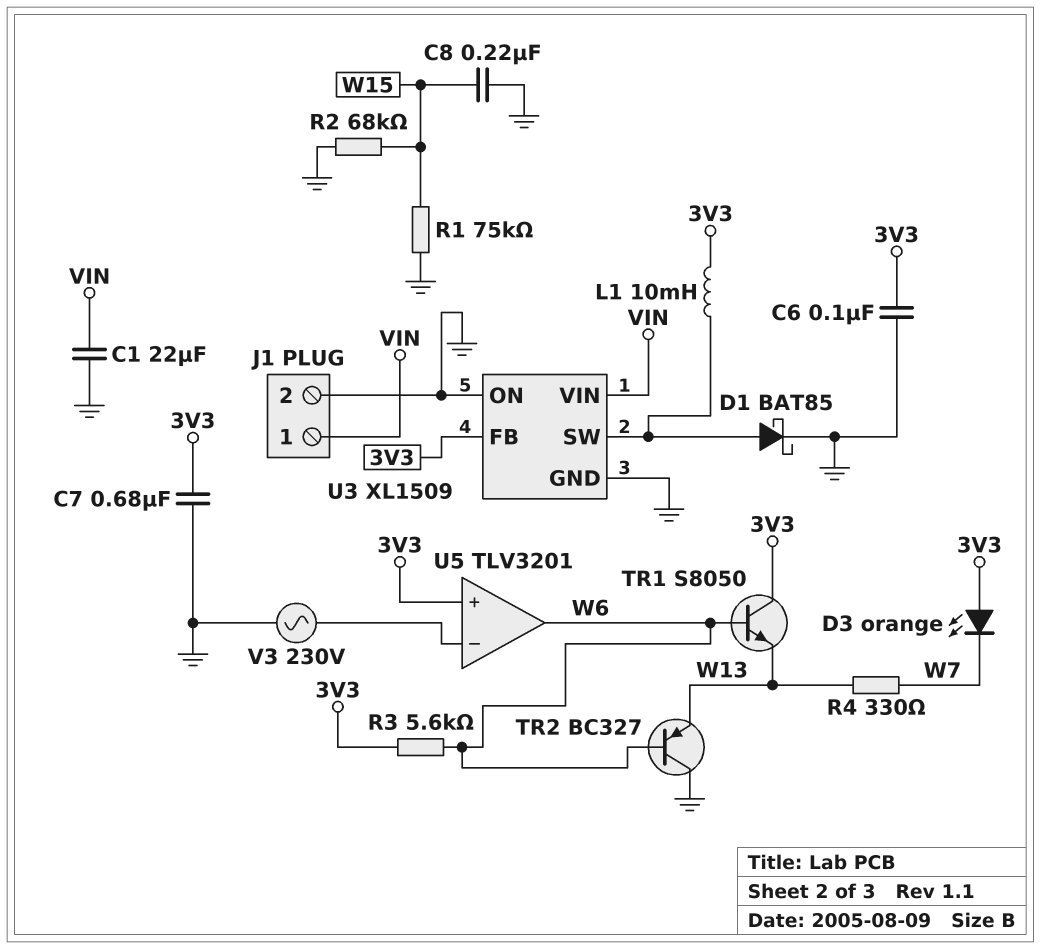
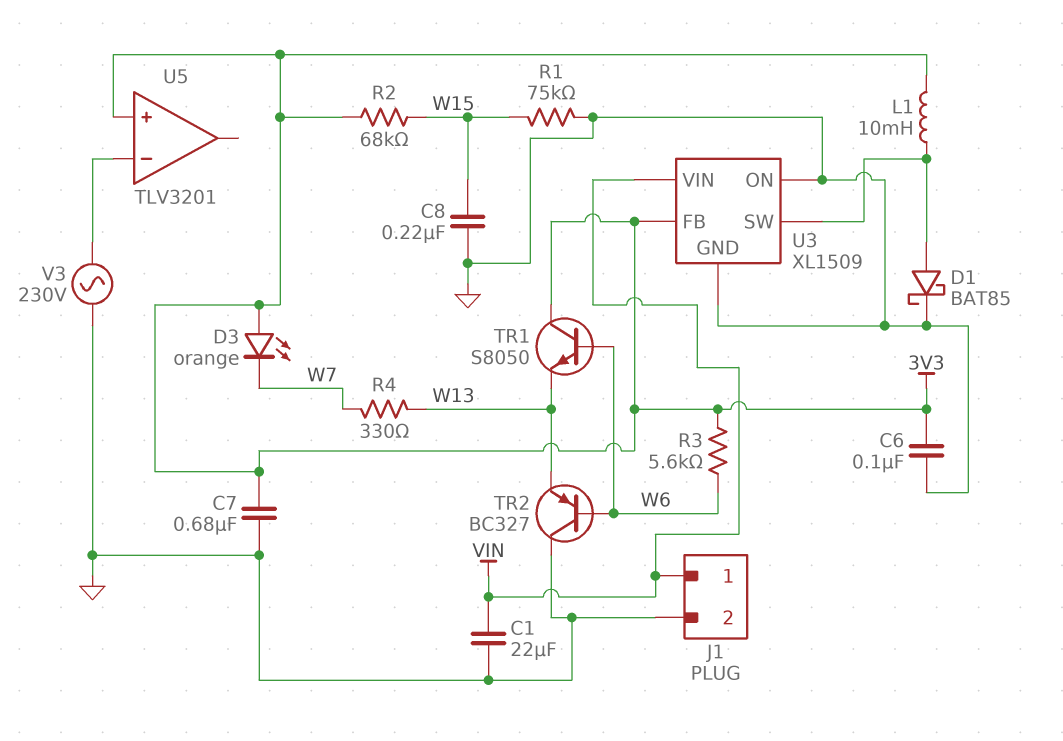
R2: 68k (GND, W15) -> 68k (3V3, W15)
U5 pin out: W6 -> none

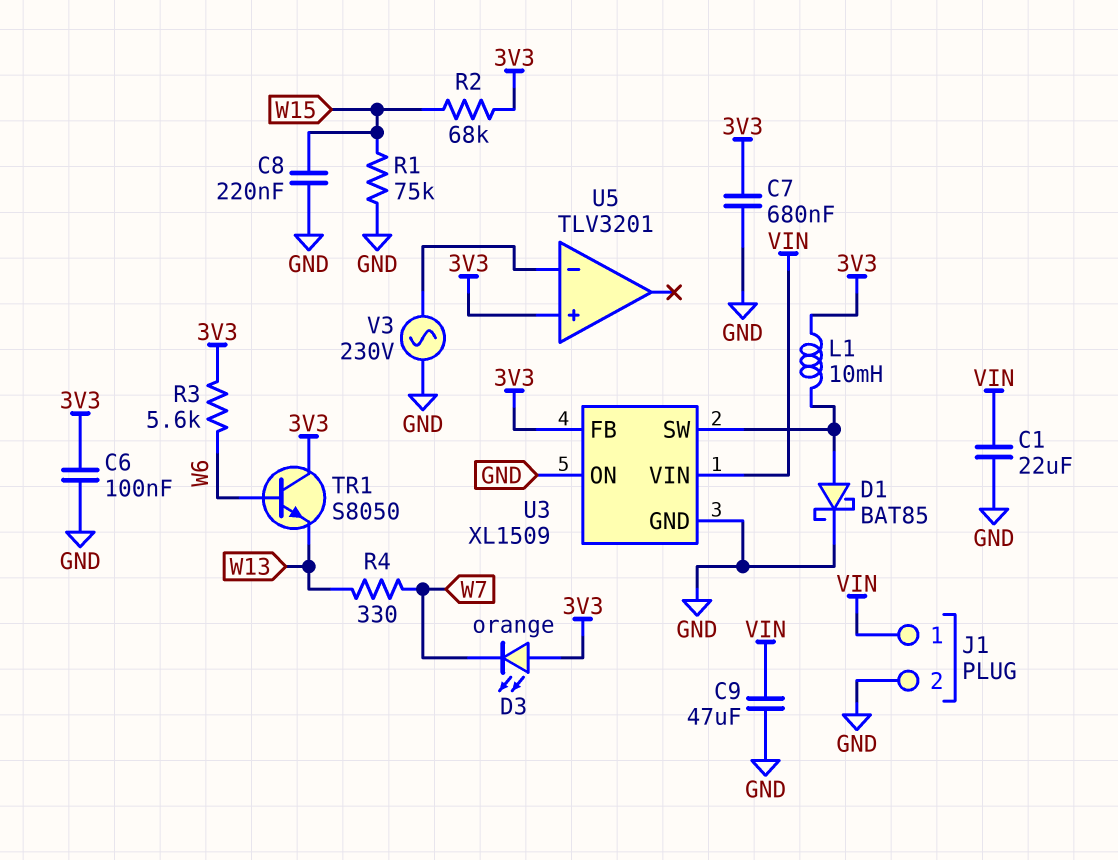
C9: none -> 47uF (GND, VIN)
TR2: PNP BC327 (B W6, C GND, E W13) -> none

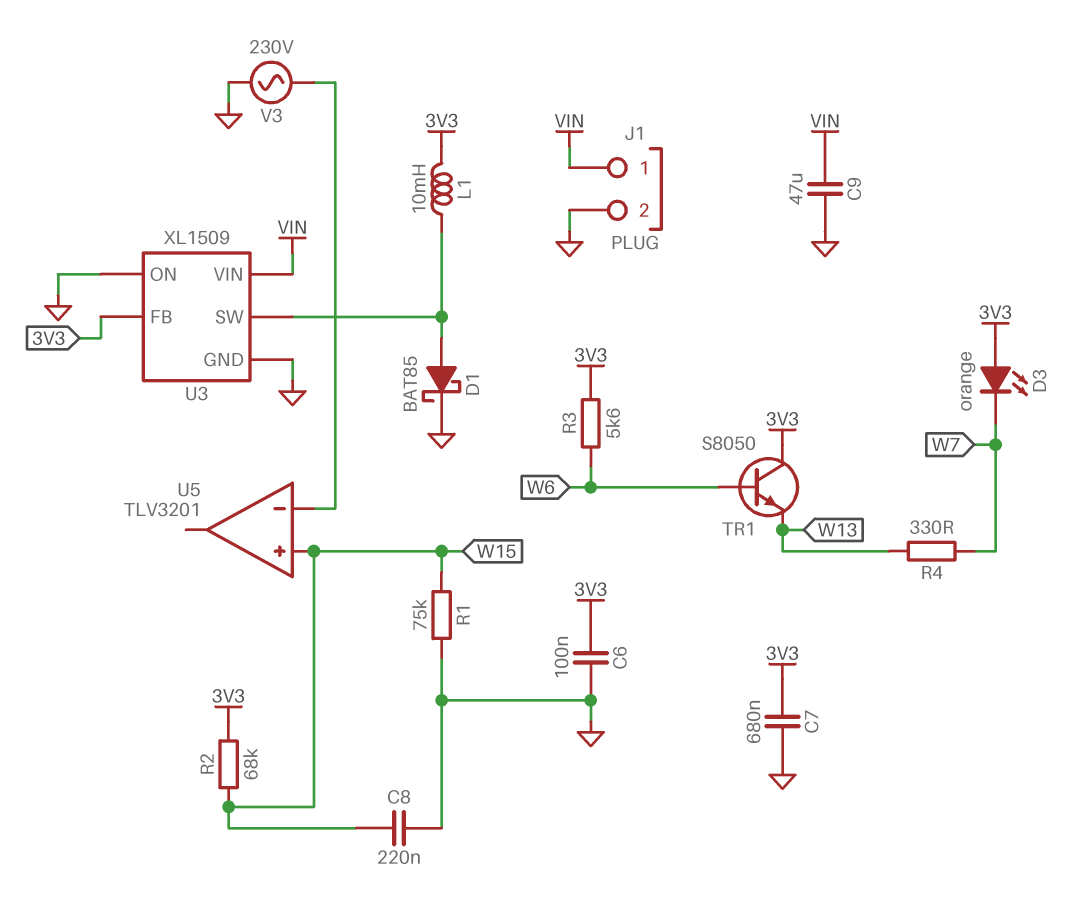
C1: 22uF (GND, VIN) -> none
U5 pin in+: 3V3 -> W15

